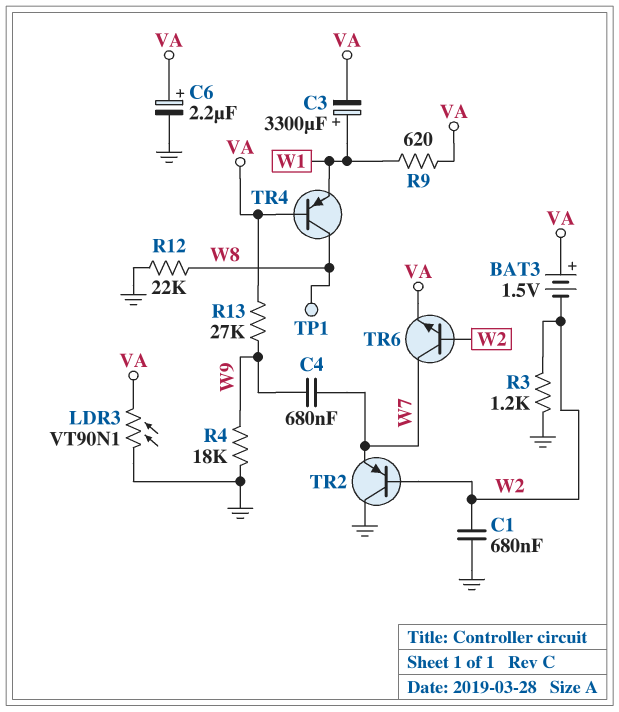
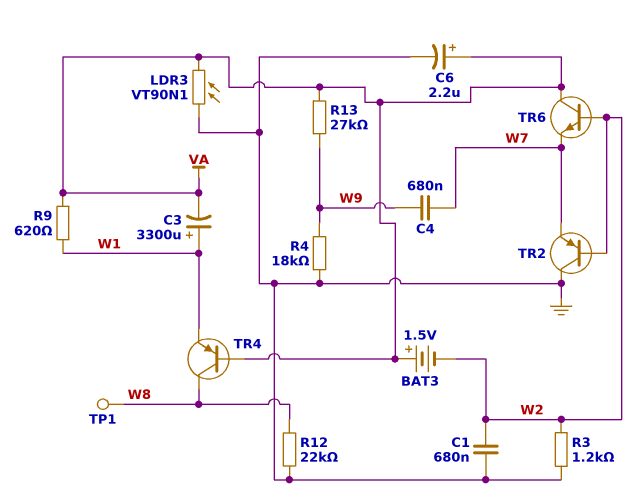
TR6: NPN (B W2, C W7, E VA) -> NPN (B W2, C VA, E W7)

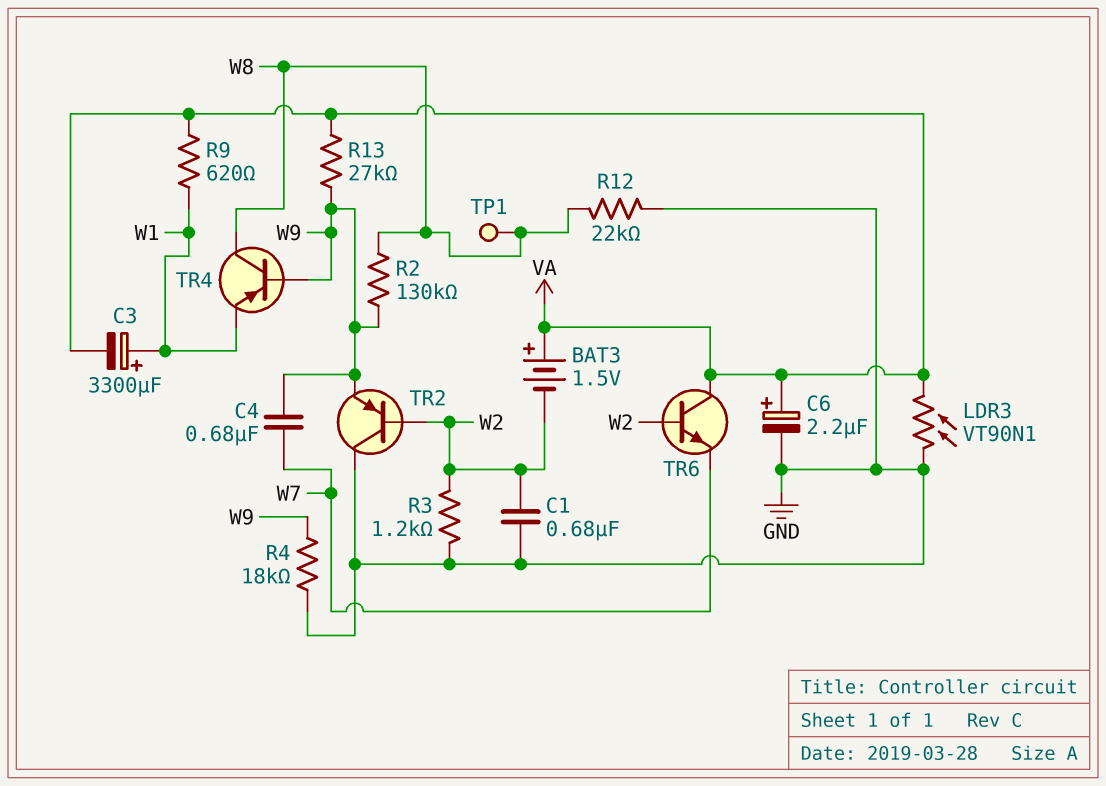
R2: none -> 130k (W8, W9)
TR2: PNP (B W2, C GND, E W7) -> PNP (B W2, C GND, E W9)
TR4: PNP (B VA, C W8, E W1) -> PNP (B W9, C W8, E W1)

